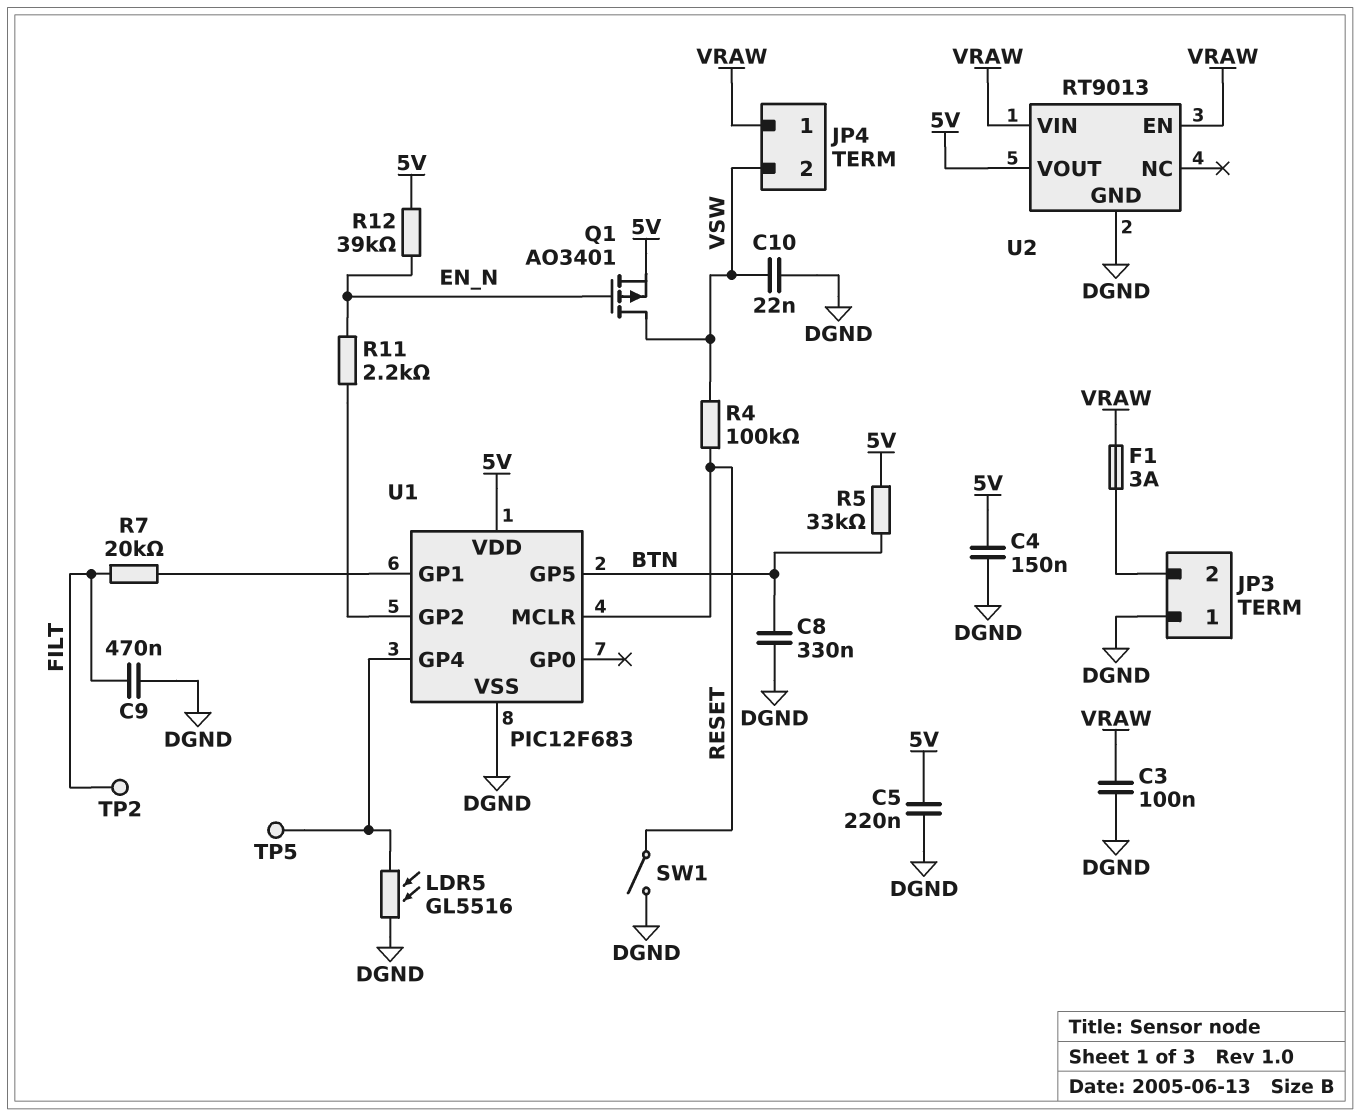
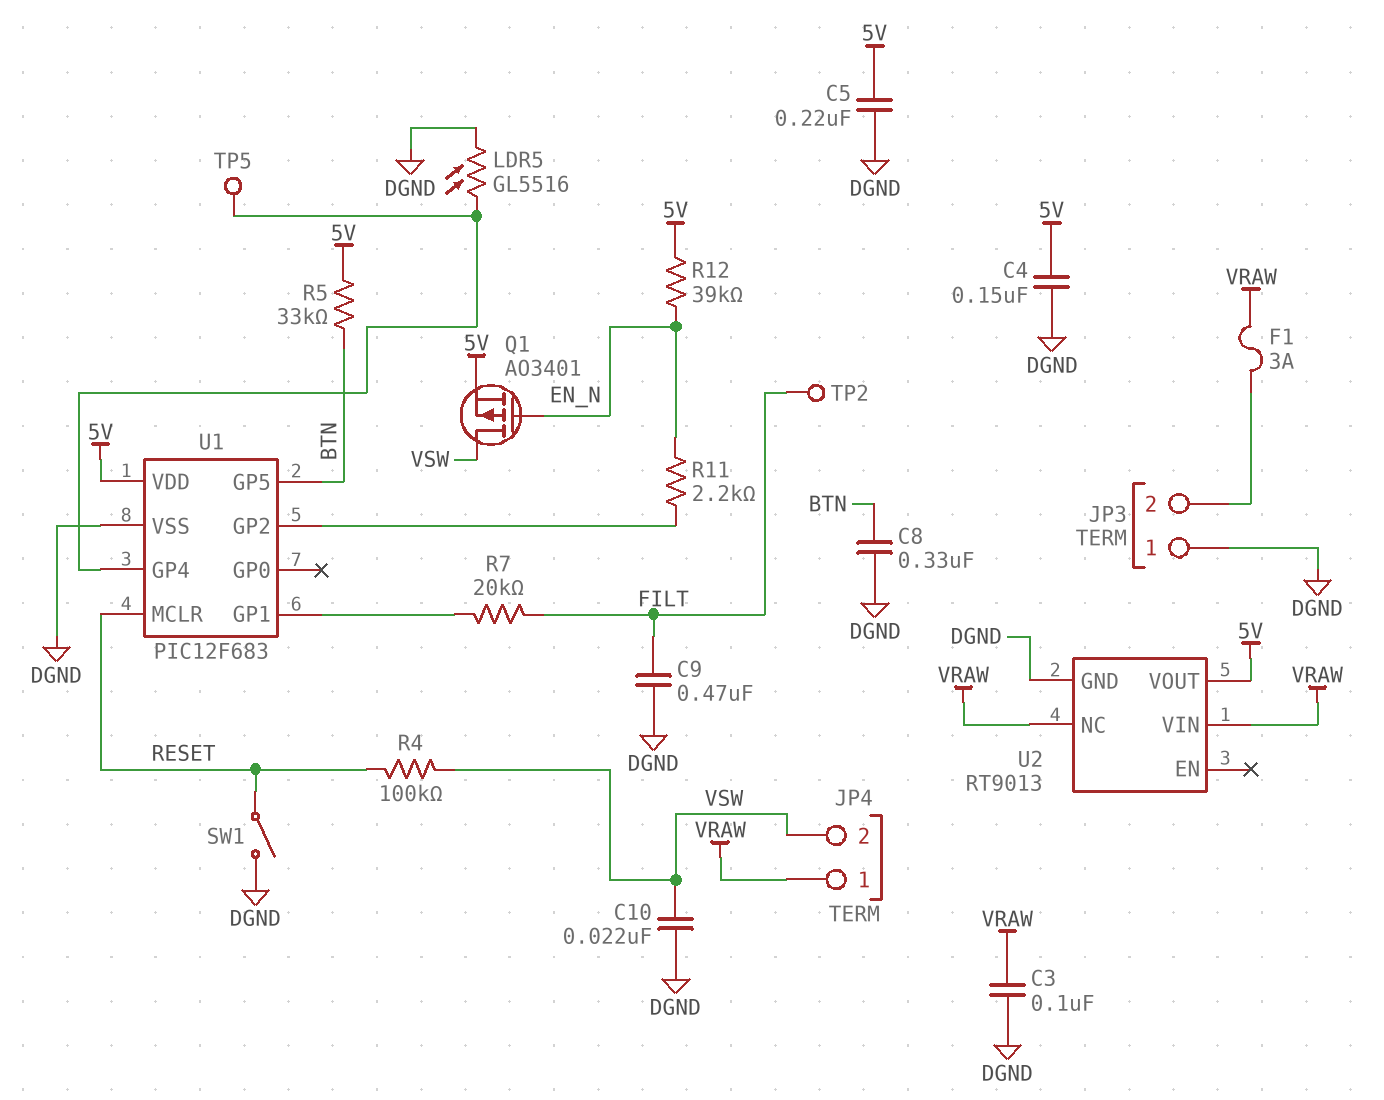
U2 pin EN: VRAW -> none
U2 pin NC: none -> VRAW

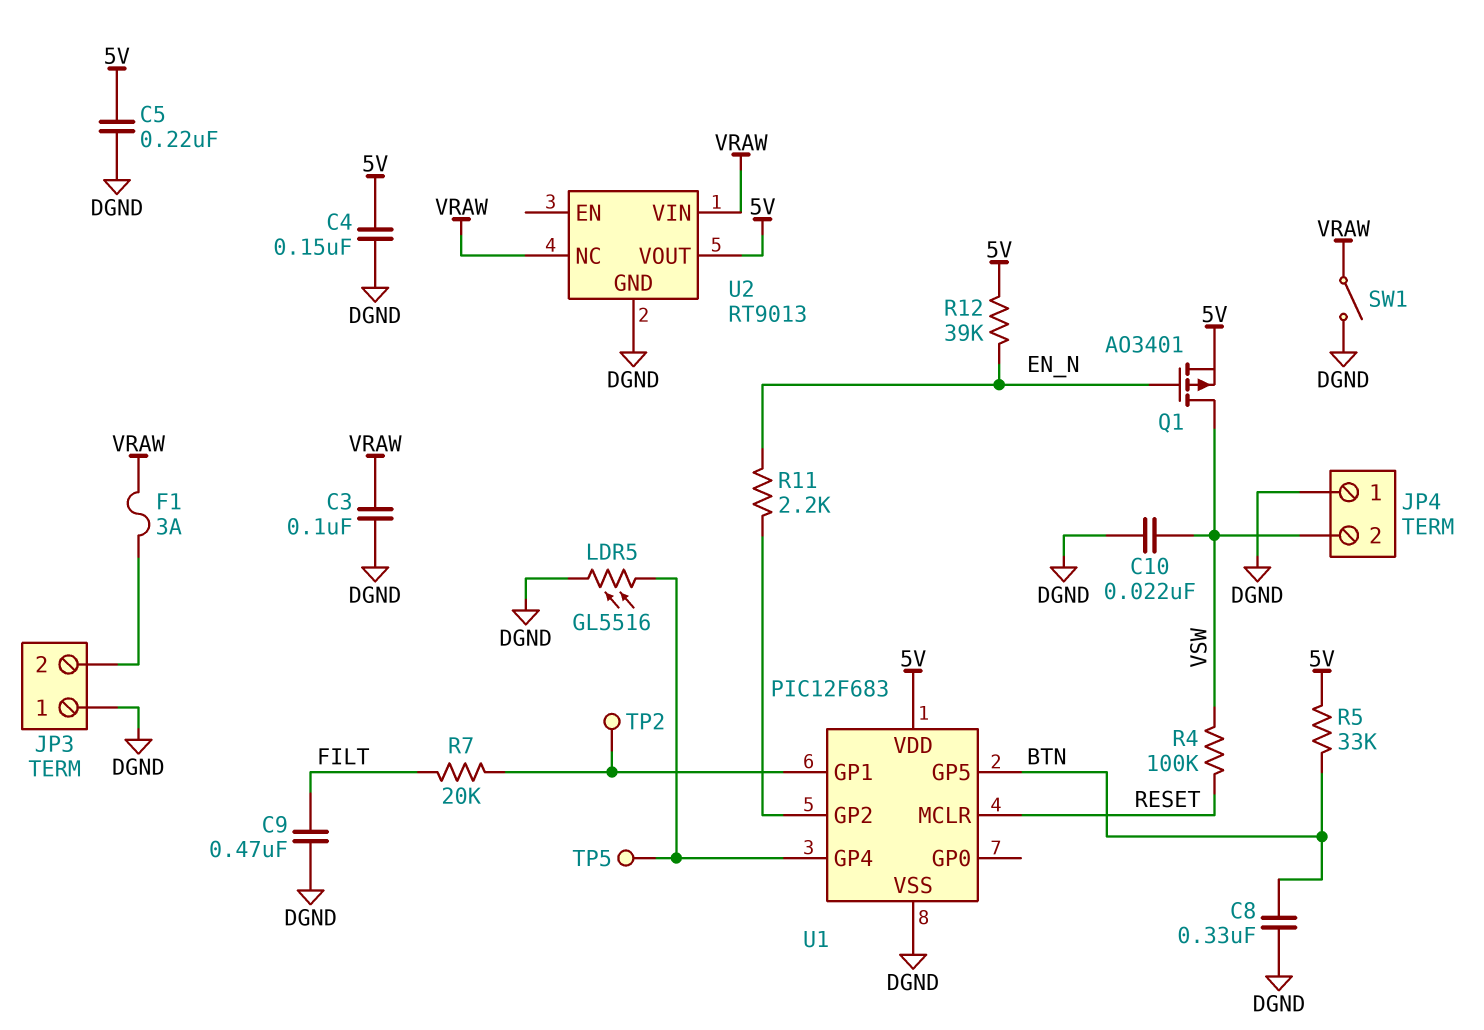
JP4 pin 1: VRAW -> DGND
SW1: switch (DGND, RESET) -> switch (DGND, VRAW)
TP2: test point (FILT) -> test point (U1/GP1)

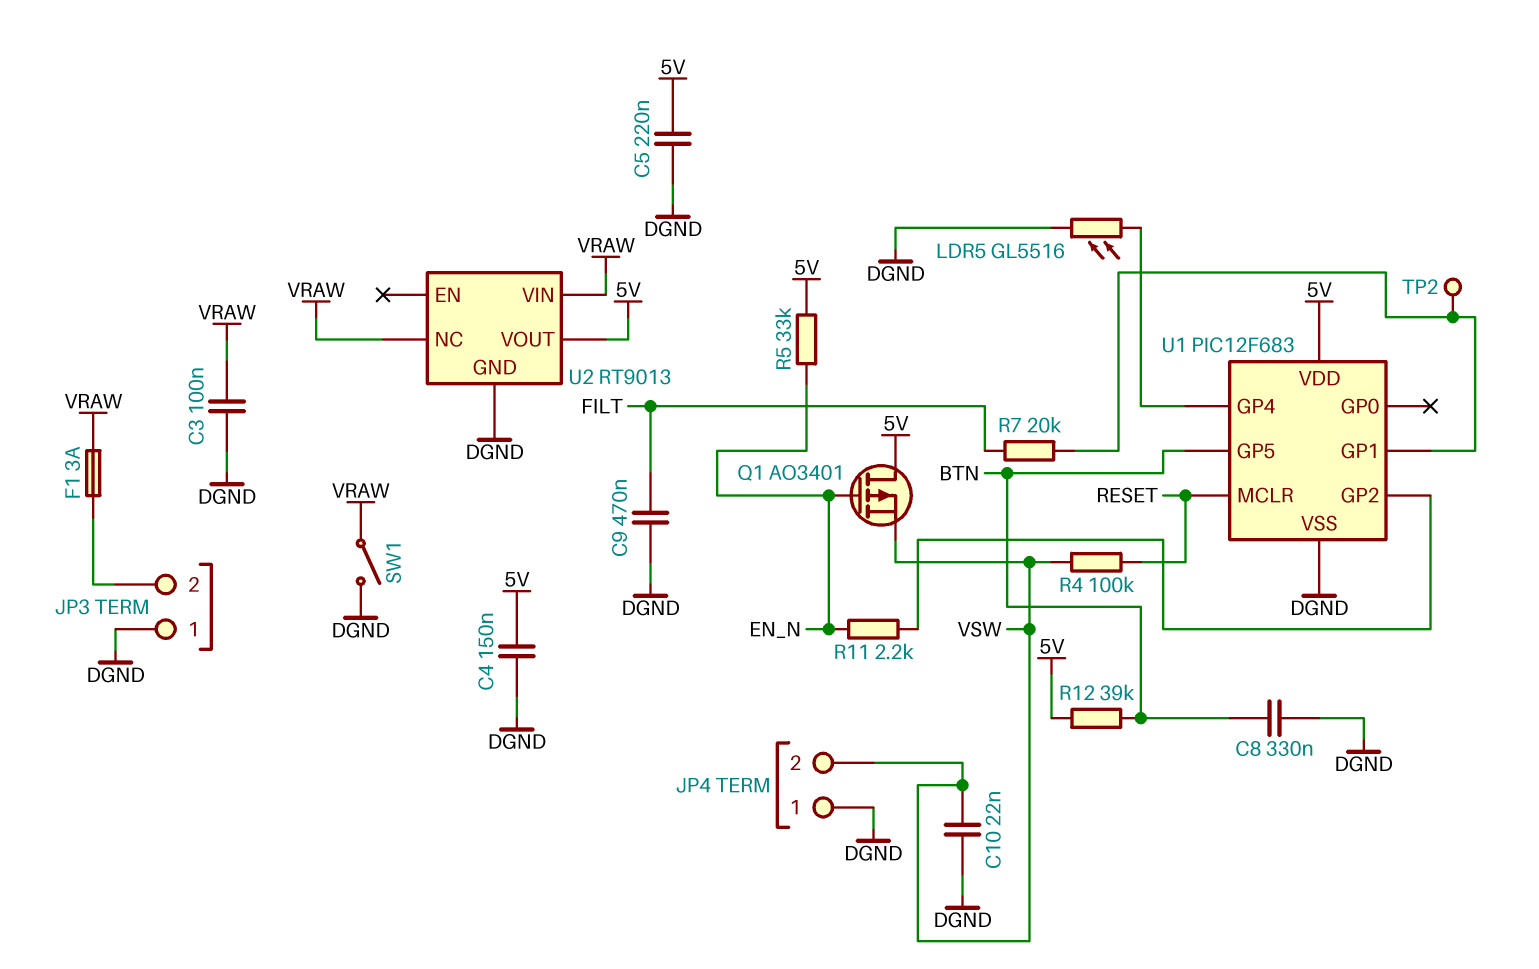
Q1: PMOS AO3401 (G EN_N, D VSW, S 5V) -> PMOS AO3401 (G EN_N, D 5V, S VSW)
R5: 33k (5V, BTN) -> 33k (5V, EN_N)
R12: 39k (5V, EN_N) -> 39k (5V, BTN)
TP5: test point (U1/GP4) -> none

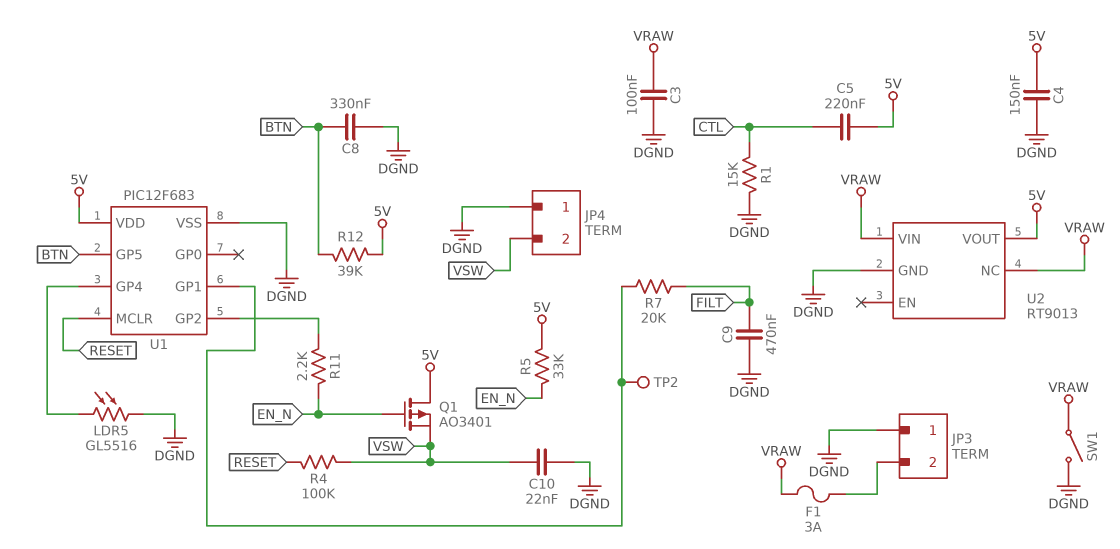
C5: 220nF (5V, DGND) -> 220nF (5V, CTL)
R1: none -> 15k (CTL, DGND)

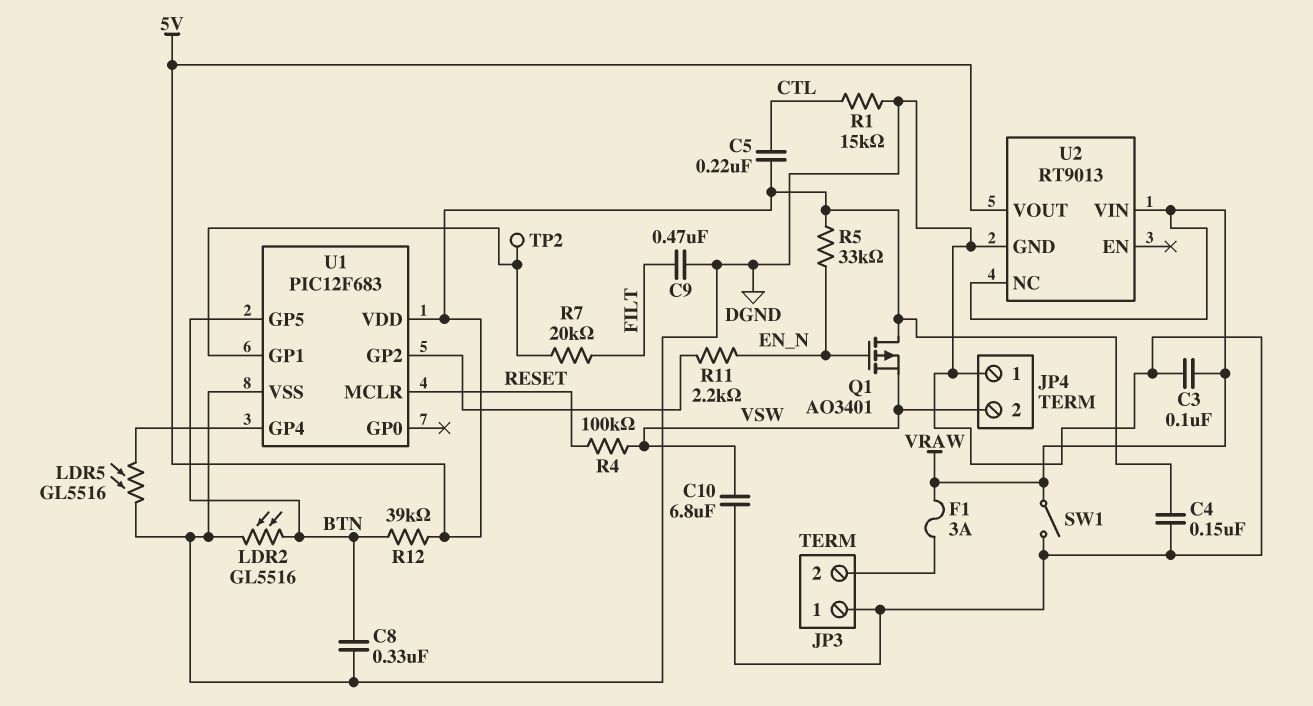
C10: 22nF (DGND, VSW) -> 6.8uF (DGND, VSW)
LDR2: none -> GL5516 (BTN, DGND)

